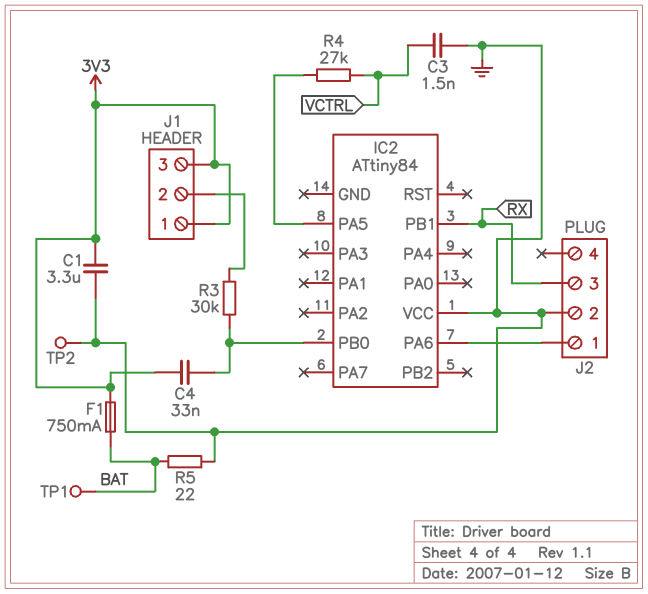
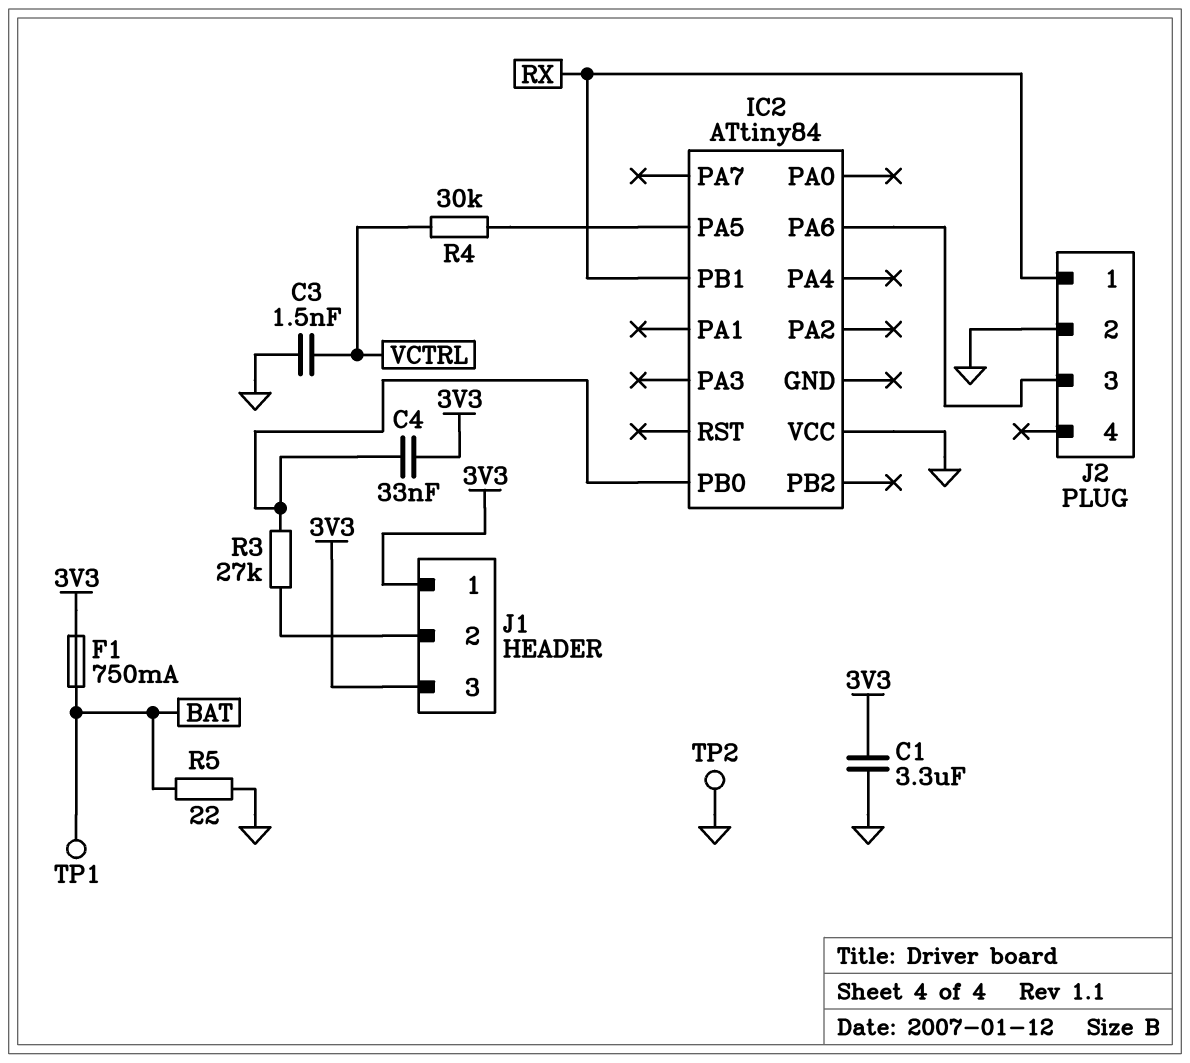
J2 pin 1: IC2/PA6 -> RX
J2 pin 3: RX -> IC2/PA6
R3: 30k (IC2/PB0, J1/2) -> 27k (IC2/PB0, J1/2)
R4: 27k (IC2/PA5, VCTRL) -> 30k (IC2/PA5, VCTRL)

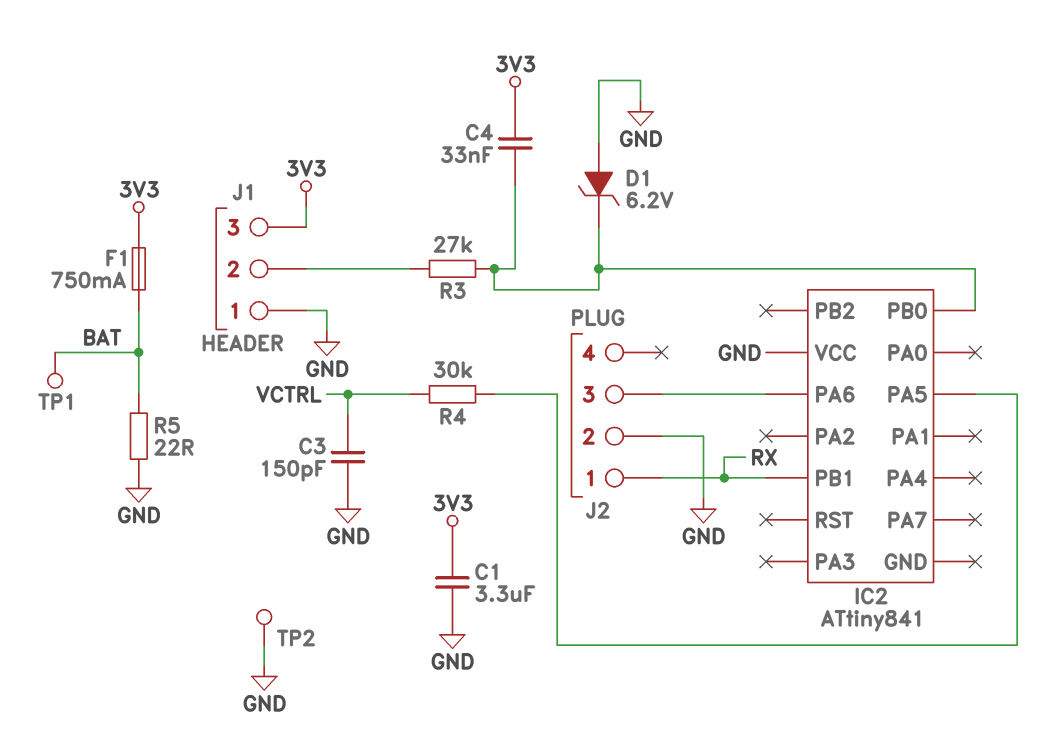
C3: 1.5nF (GND, VCTRL) -> 150pF (GND, VCTRL)
D1: none -> zener 6.2V (A GND, K IC2/PB0)
IC2: ATtiny84 -> ATtiny841
J1 pin 1: 3V3 -> GND

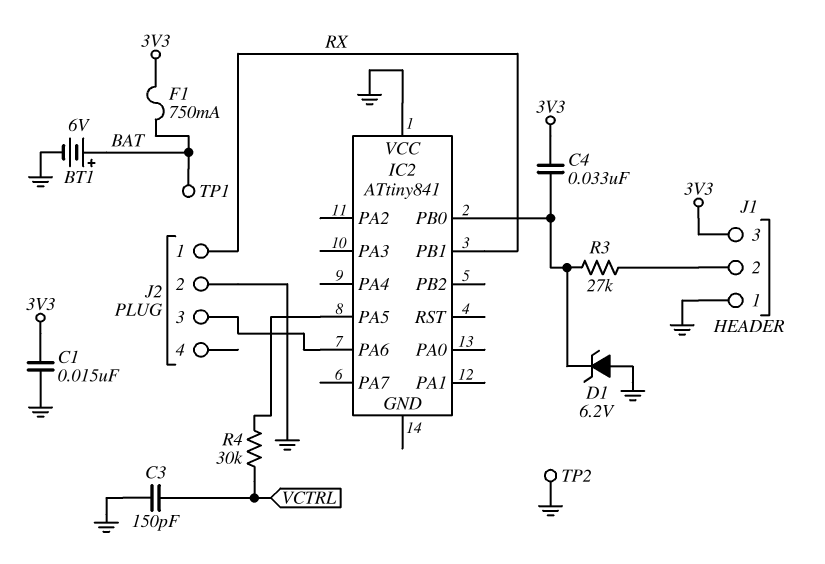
BT1: none -> 6V (plus BAT, minus GND)
C1: 3.3uF (3V3, GND) -> 15nF (3V3, GND)
R5: 22 (BAT, GND) -> none

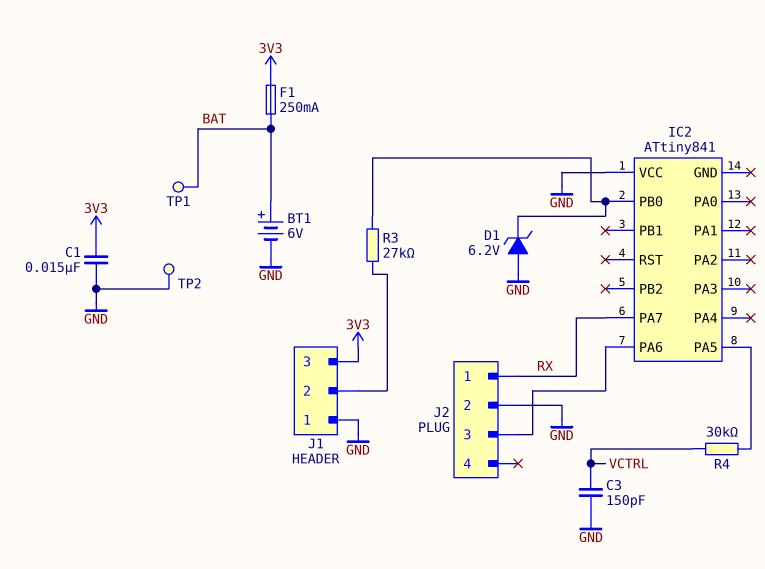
C4: 33nF (3V3, IC2/PB0) -> none
F1: 750mA (3V3, BAT) -> 250mA (3V3, BAT)
IC2 pin PA7: none -> RX
IC2 pin PB1: RX -> none

